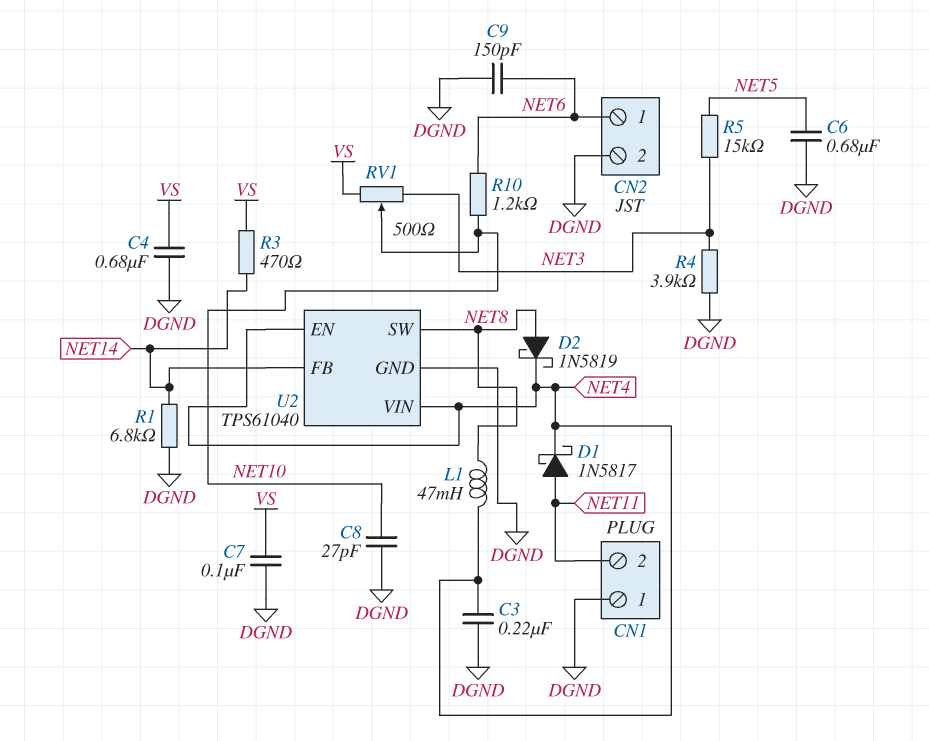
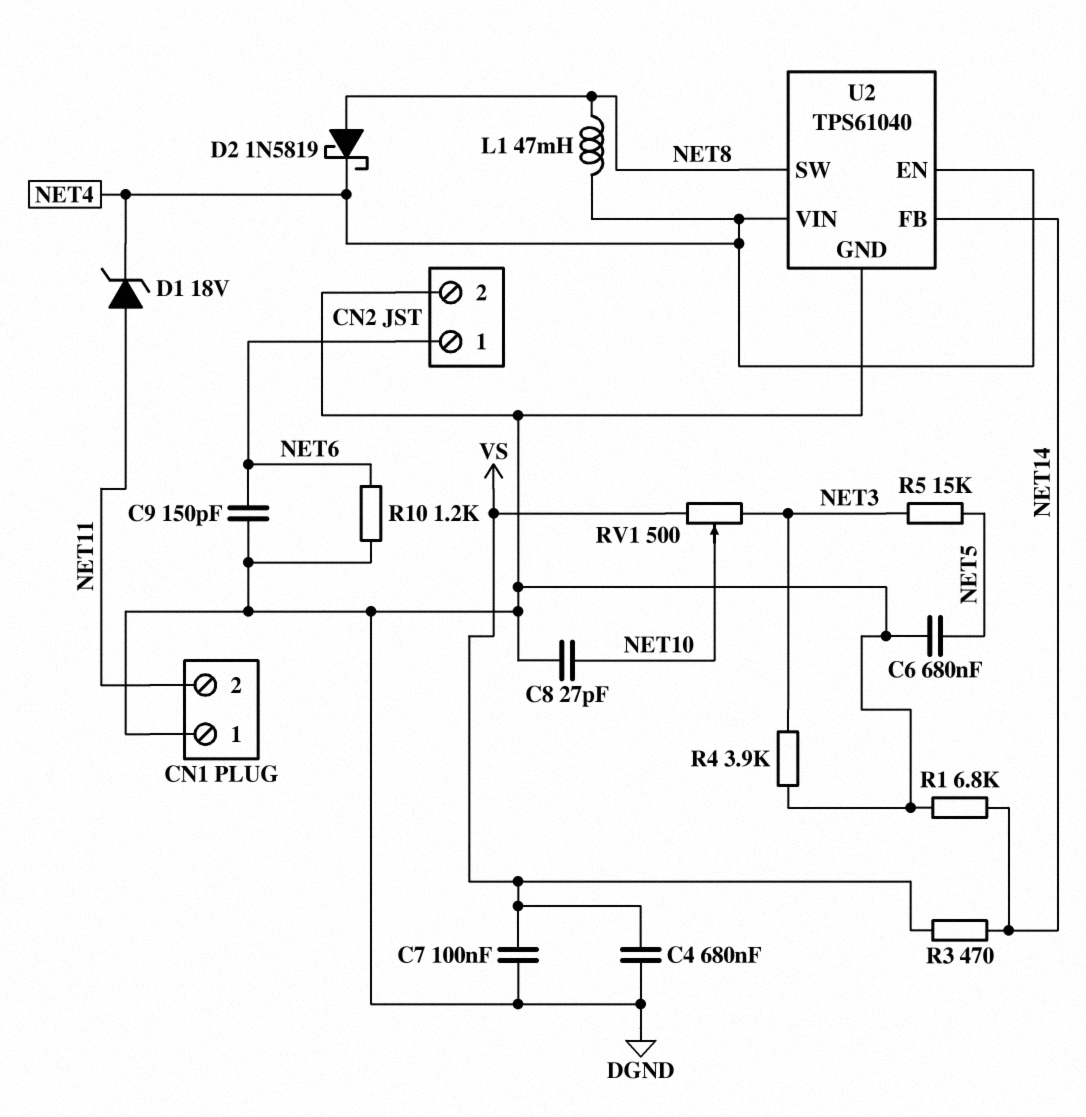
C3: 220nF (DGND, NET4) -> none
D1: schottky 1N5817 (A NET11, K NET4) -> zener 18V (A NET11, K NET4)
R10: 1.2k (NET6, NET10) -> 1.2k (DGND, NET6)

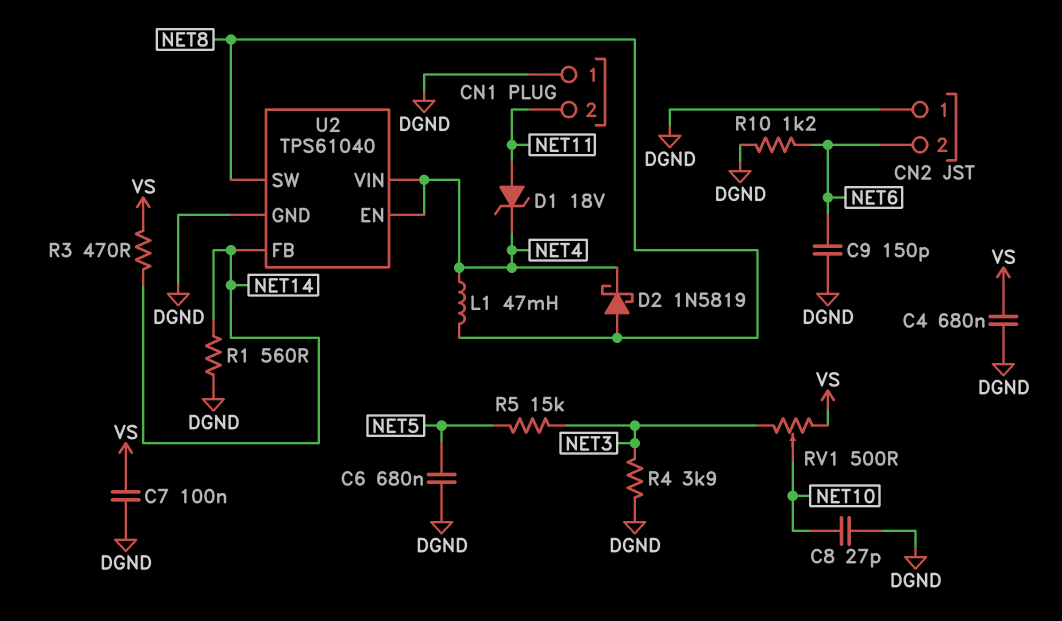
CN2 pin 1: NET6 -> DGND
CN2 pin 2: DGND -> NET6
R1: 6.8k (DGND, NET14) -> 560 (DGND, NET14)

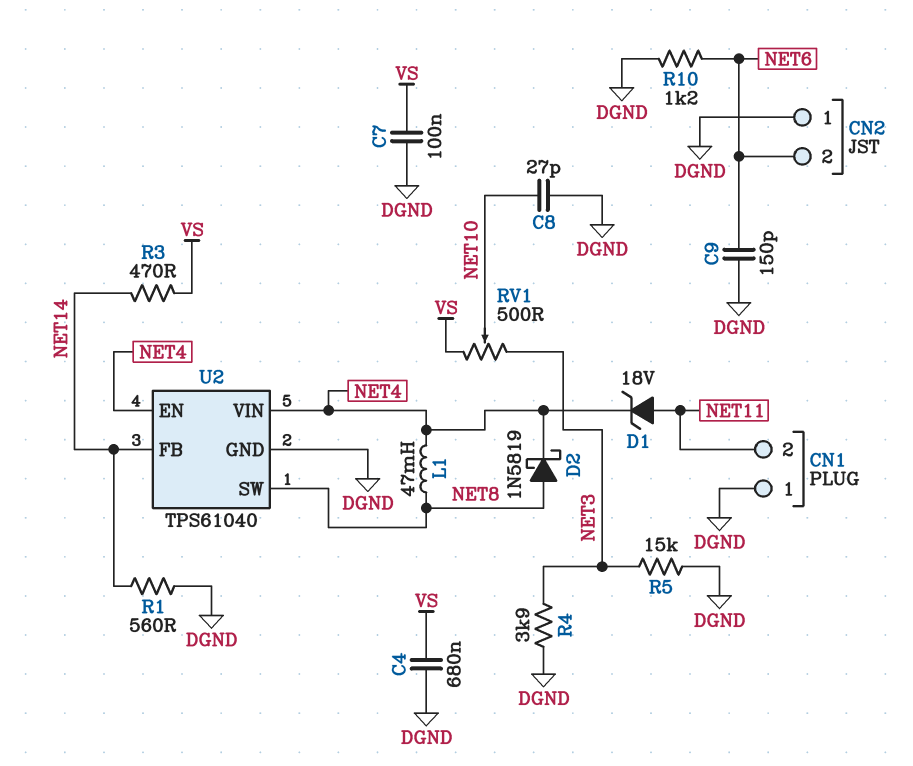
C6: 680nF (DGND, NET5) -> none
R5: 15k (NET3, NET5) -> 15k (DGND, NET3)

